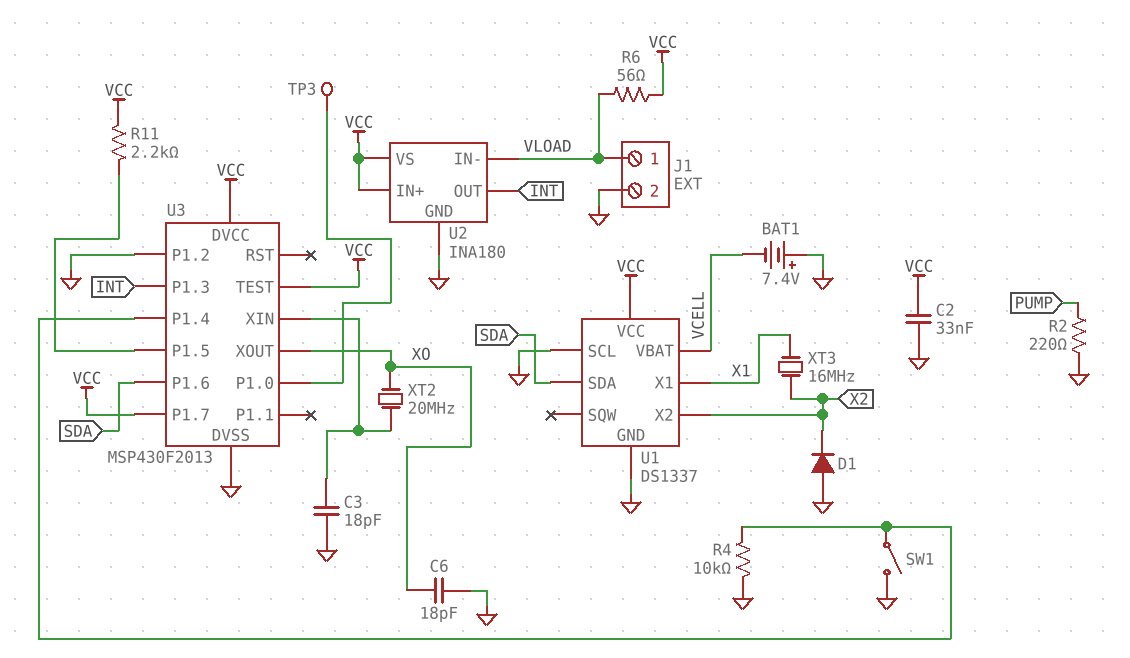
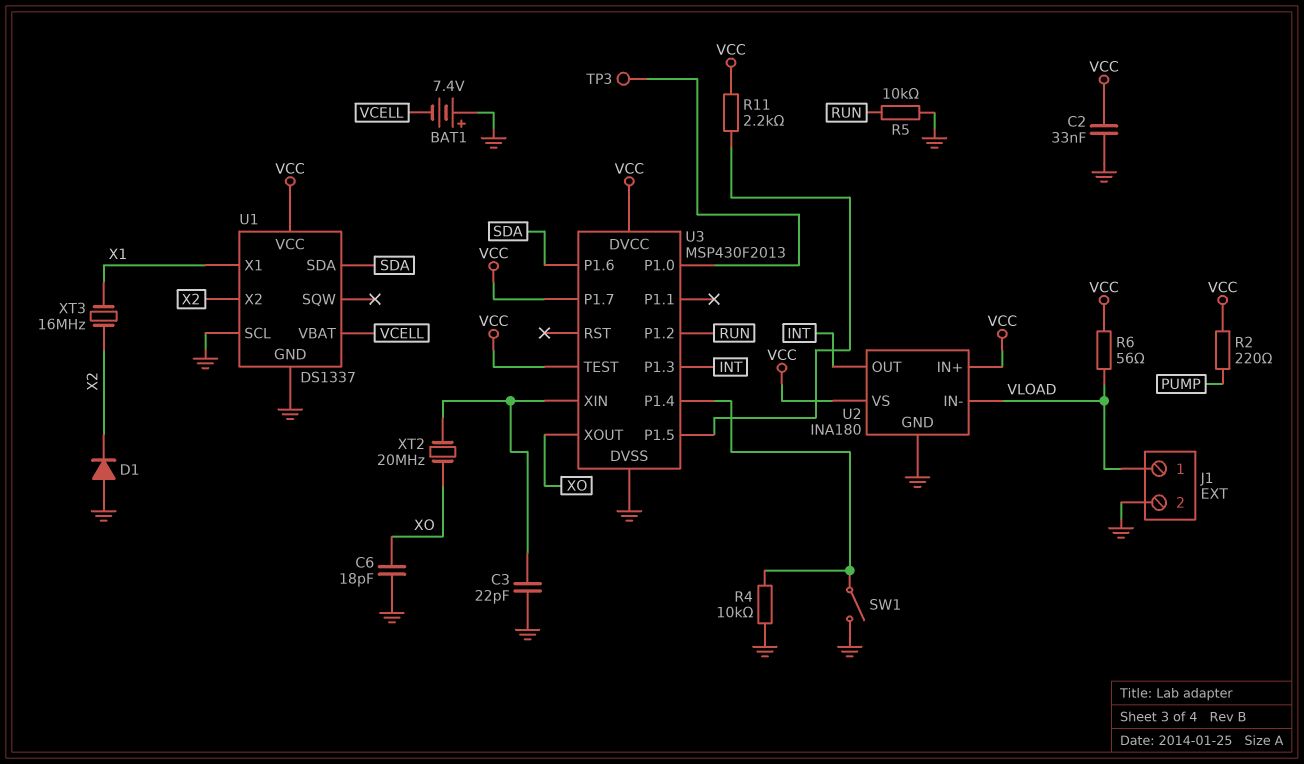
C3: 18pF (GND, U3/XIN) -> 22pF (GND, U3/XIN)
R2: 220 (GND, PUMP) -> 220 (PUMP, VCC)
R5: none -> 10k (GND, RUN)
U3 pin P1.2: GND -> RUN

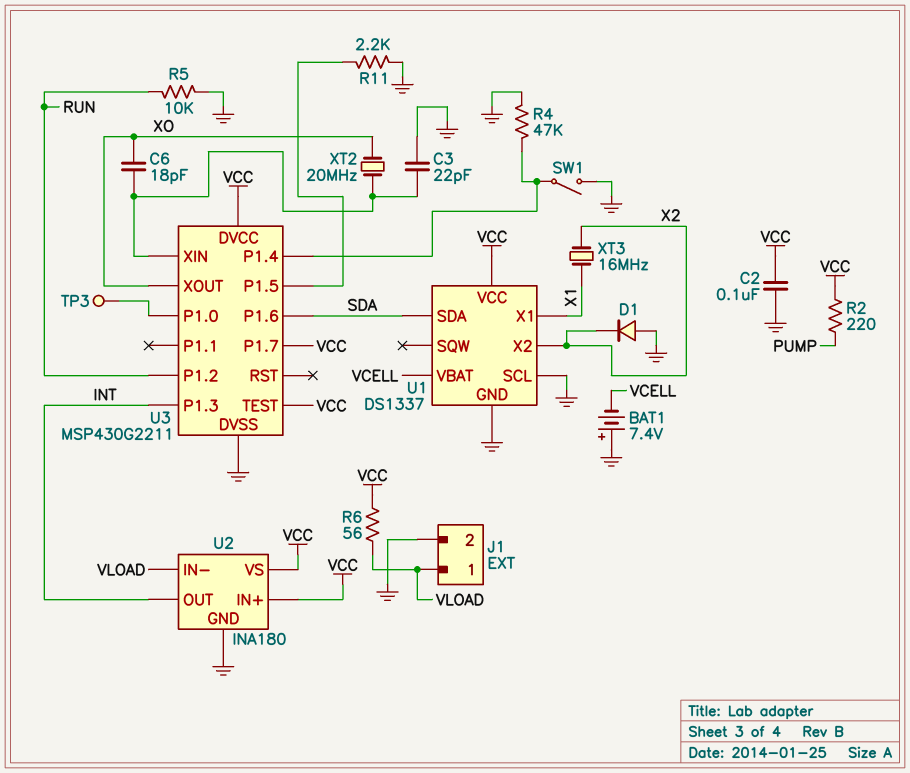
C2: 33nF (GND, VCC) -> 100nF (GND, VCC)
C6: 18pF (GND, XO) -> 18pF (U3/XIN, XO)
R4: 10k (GND, U3/P1.4) -> 47k (GND, U3/P1.4)
R11: 2.2k (U3/P1.5, VCC) -> 2.2k (GND, U3/P1.5)
U3: MSP430F2013 -> MSP430G2211

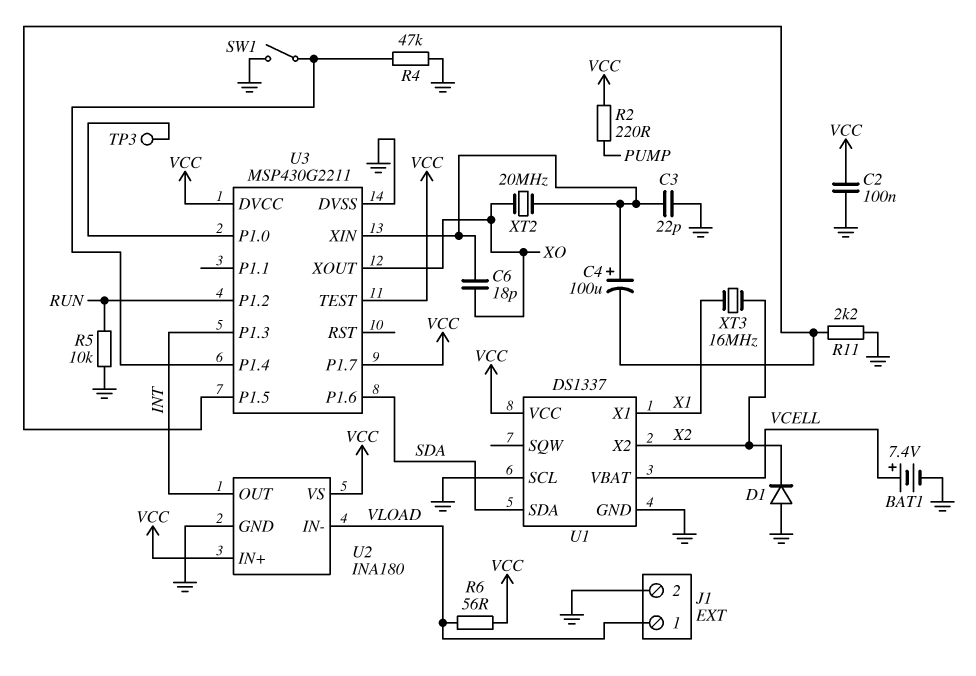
BAT1: 7.4V (plus GND, minus VCELL) -> 7.4V (plus VCELL, minus GND)
C4: none -> 100uF (plus U3/XIN, minus U3/P1.5)

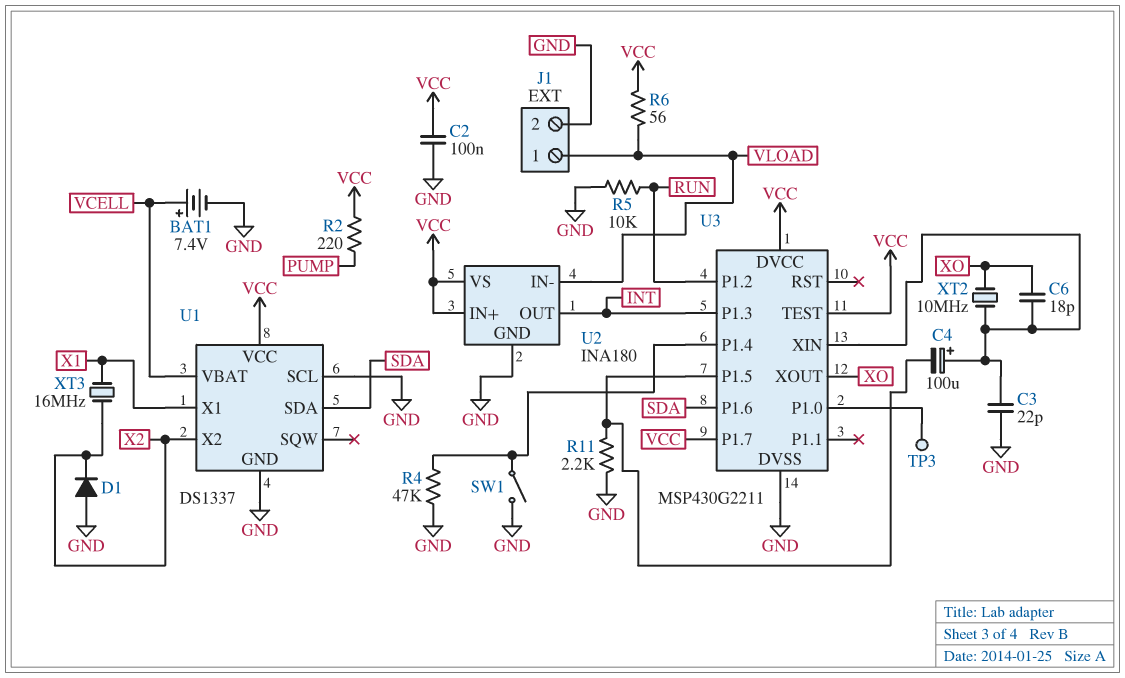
XT2: 20MHz (U3/XIN, XO) -> 10MHz (U3/XIN, XO)

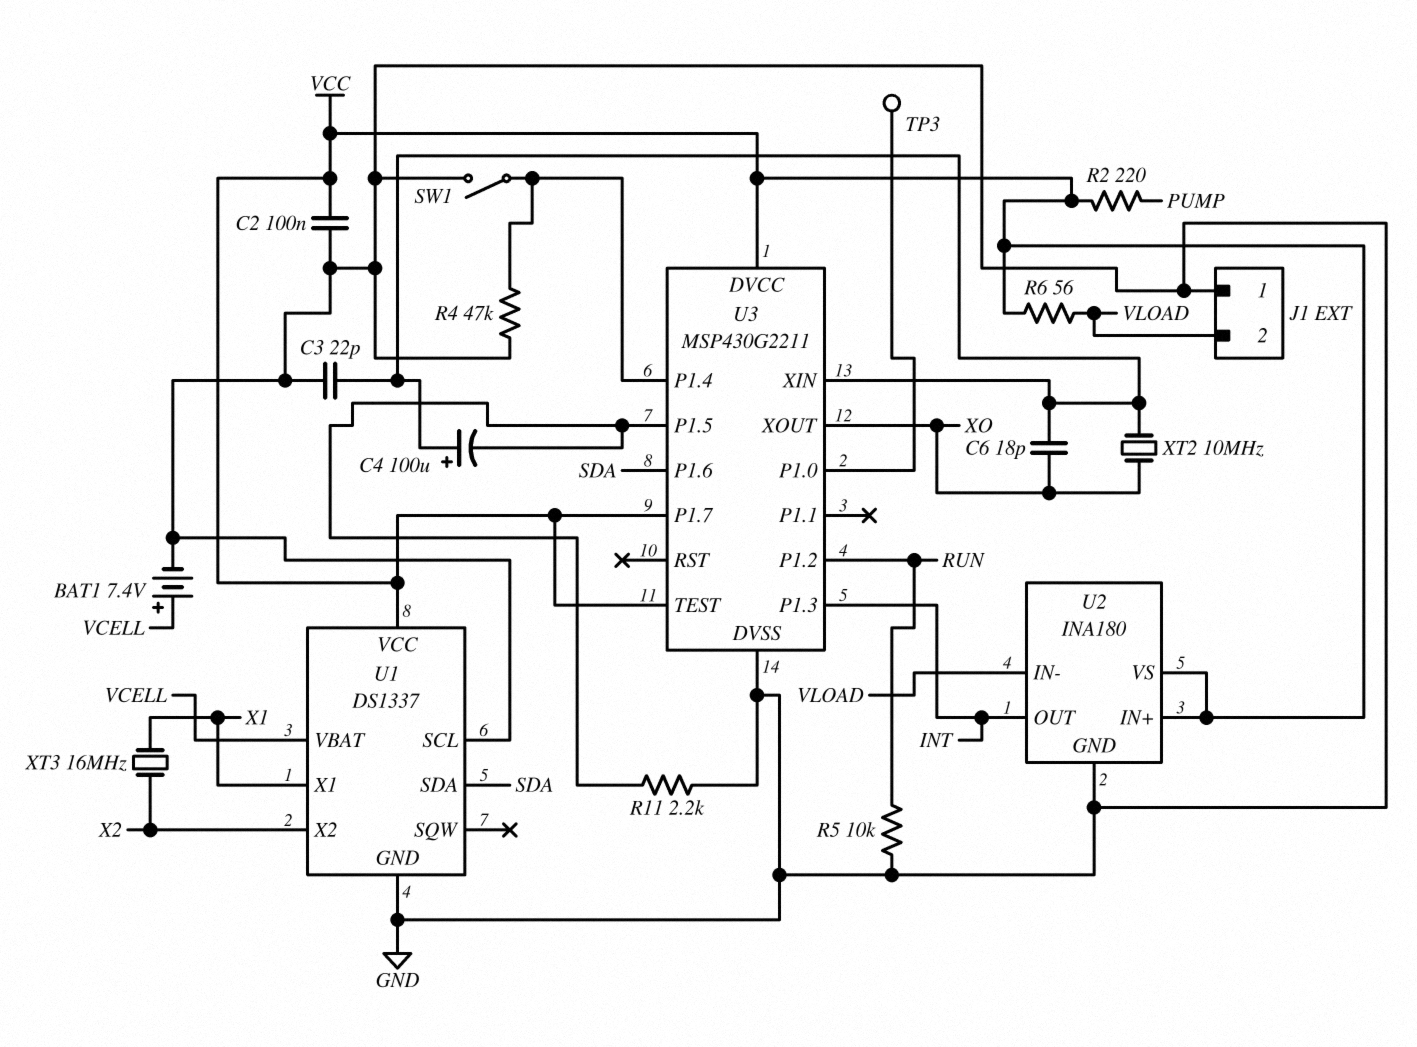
D1: diode (A GND, K X2) -> none
J1 pin 1: VLOAD -> GND
J1 pin 2: GND -> VLOAD

